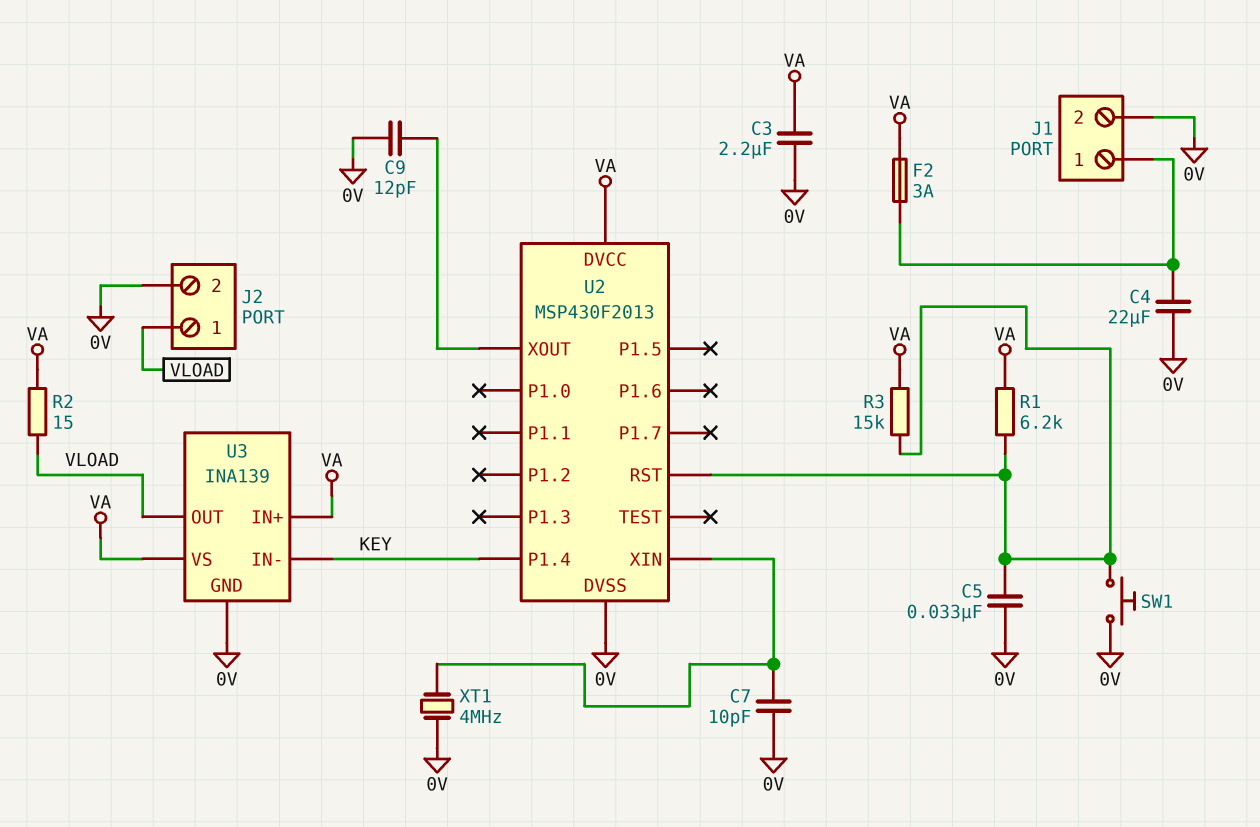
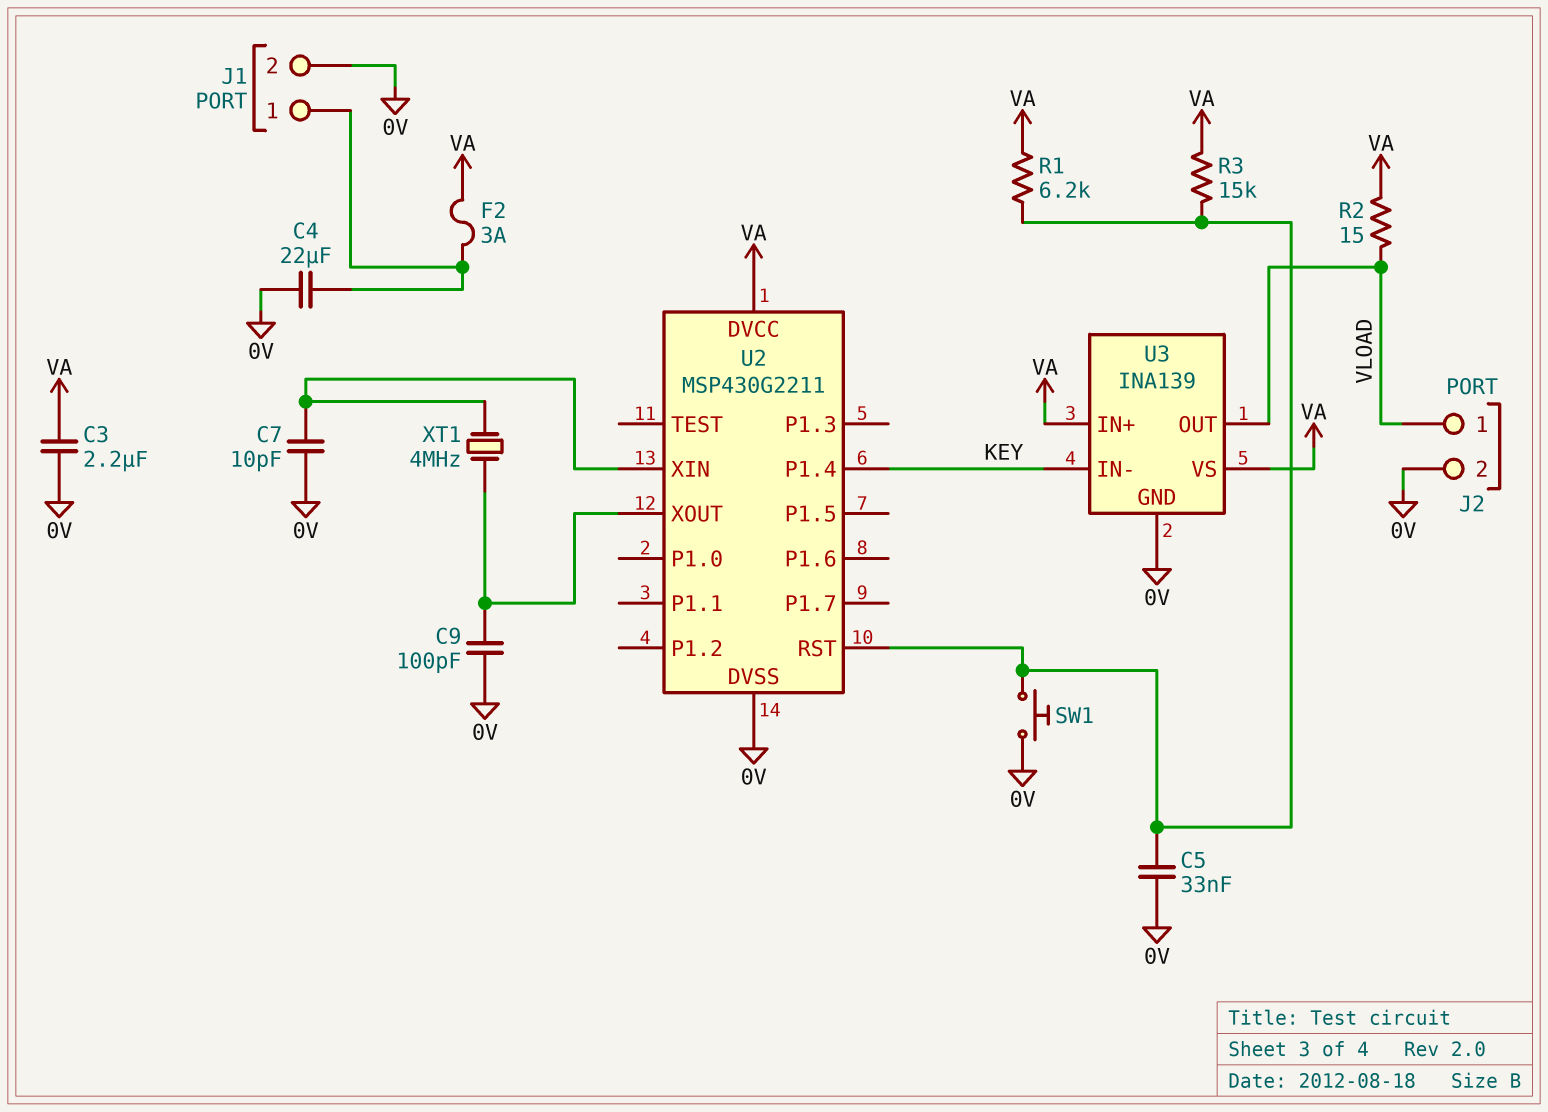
C9: 12pF (0V, U2/XOUT) -> 100pF (0V, U2/XOUT)
U2: MSP430F2013 -> MSP430G2211
XT1: 4MHz (0V, U2/XIN) -> 4MHz (U2/XIN, U2/XOUT)

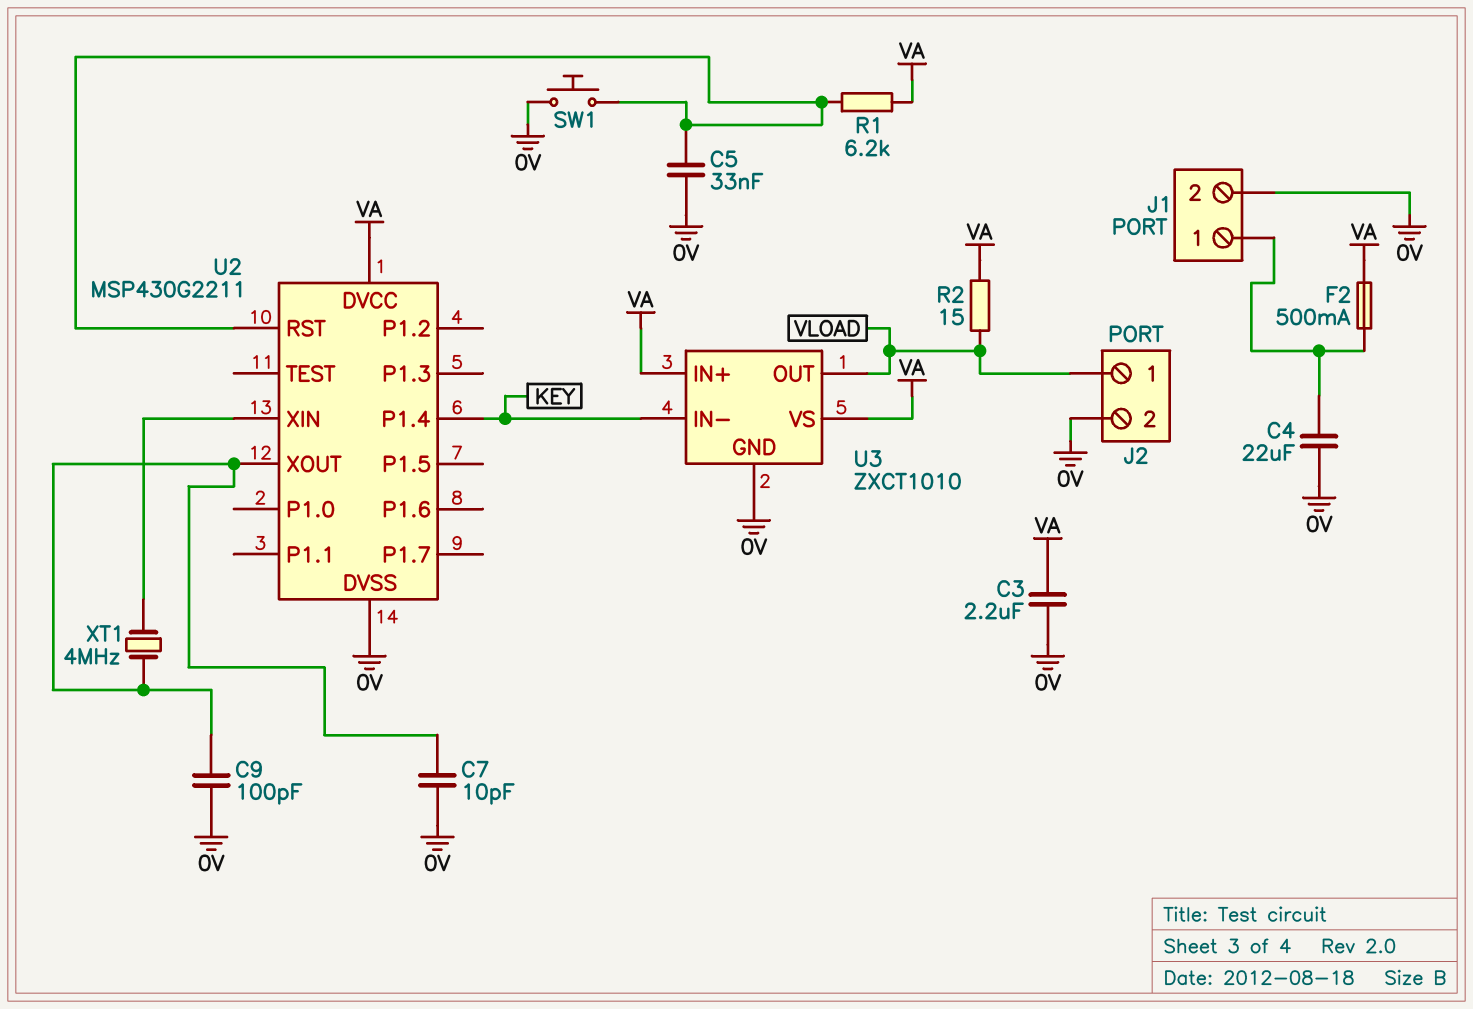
C7: 10pF (0V, U2/XIN) -> 10pF (0V, U2/XOUT)
F2: 3A (J1/1, VA) -> 500mA (J1/1, VA)
R3: 15k (U2/RST, VA) -> none
U3: INA139 -> ZXCT1010

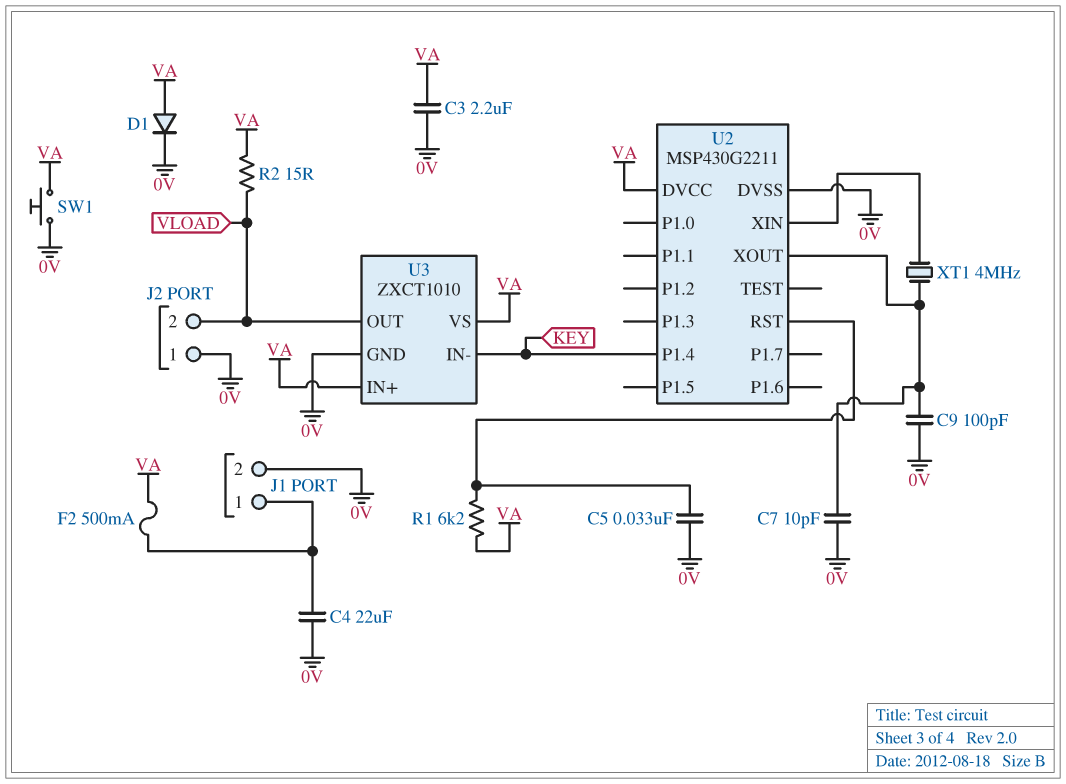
D1: none -> diode (A VA, K 0V)
J2 pin 1: VLOAD -> 0V
J2 pin 2: 0V -> VLOAD
SW1: button (0V, U2/RST) -> button (0V, VA)

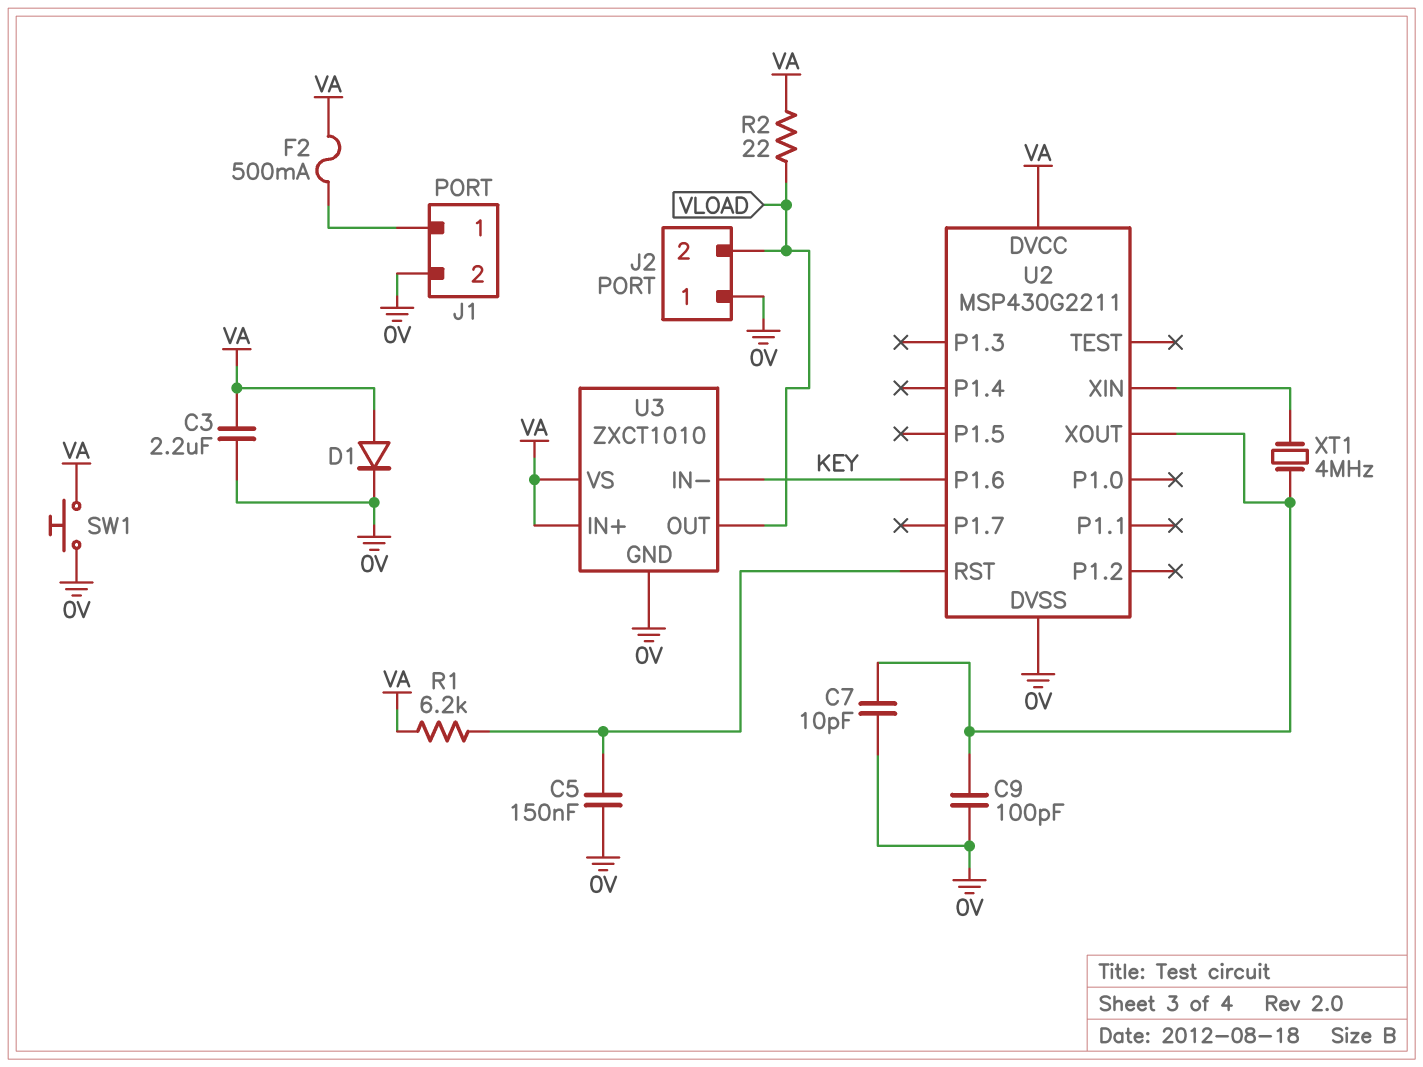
C4: 22uF (0V, J1/1) -> none
C5: 33nF (0V, U2/RST) -> 150nF (0V, U2/RST)
R2: 15 (VA, VLOAD) -> 22 (VA, VLOAD)
U2 pin P1.4: KEY -> none
U2 pin P1.6: none -> KEY

